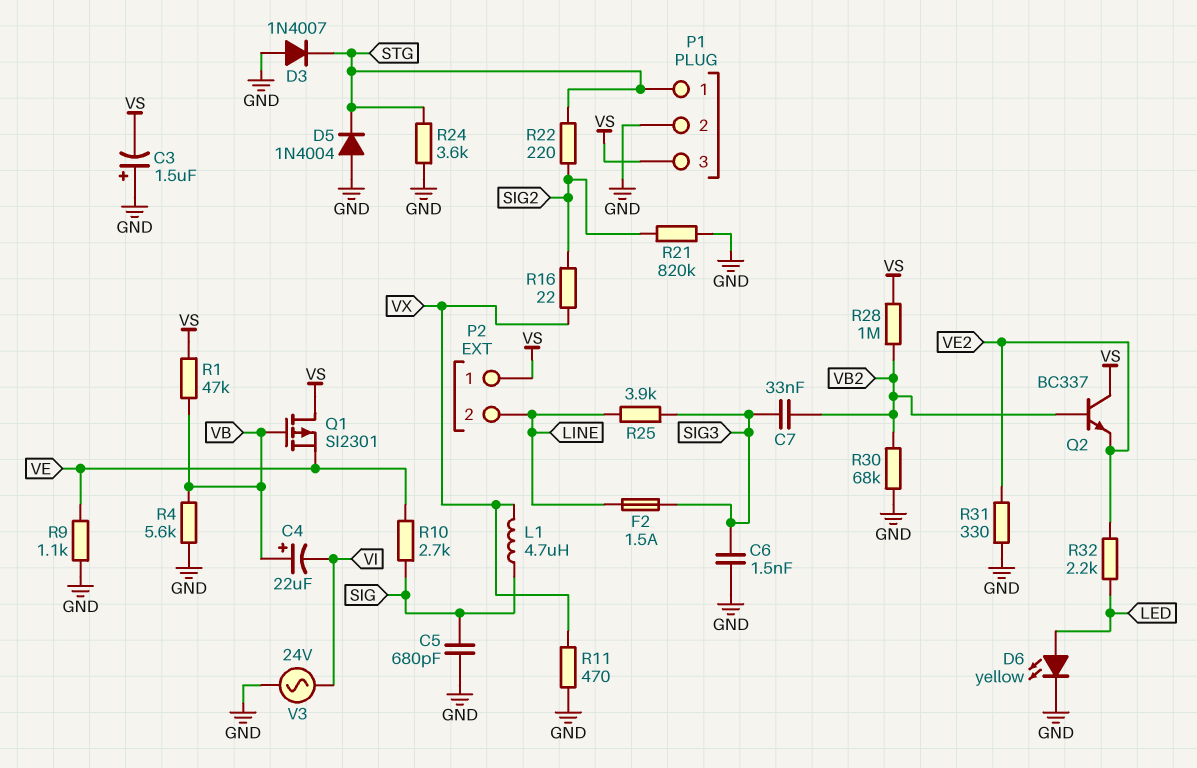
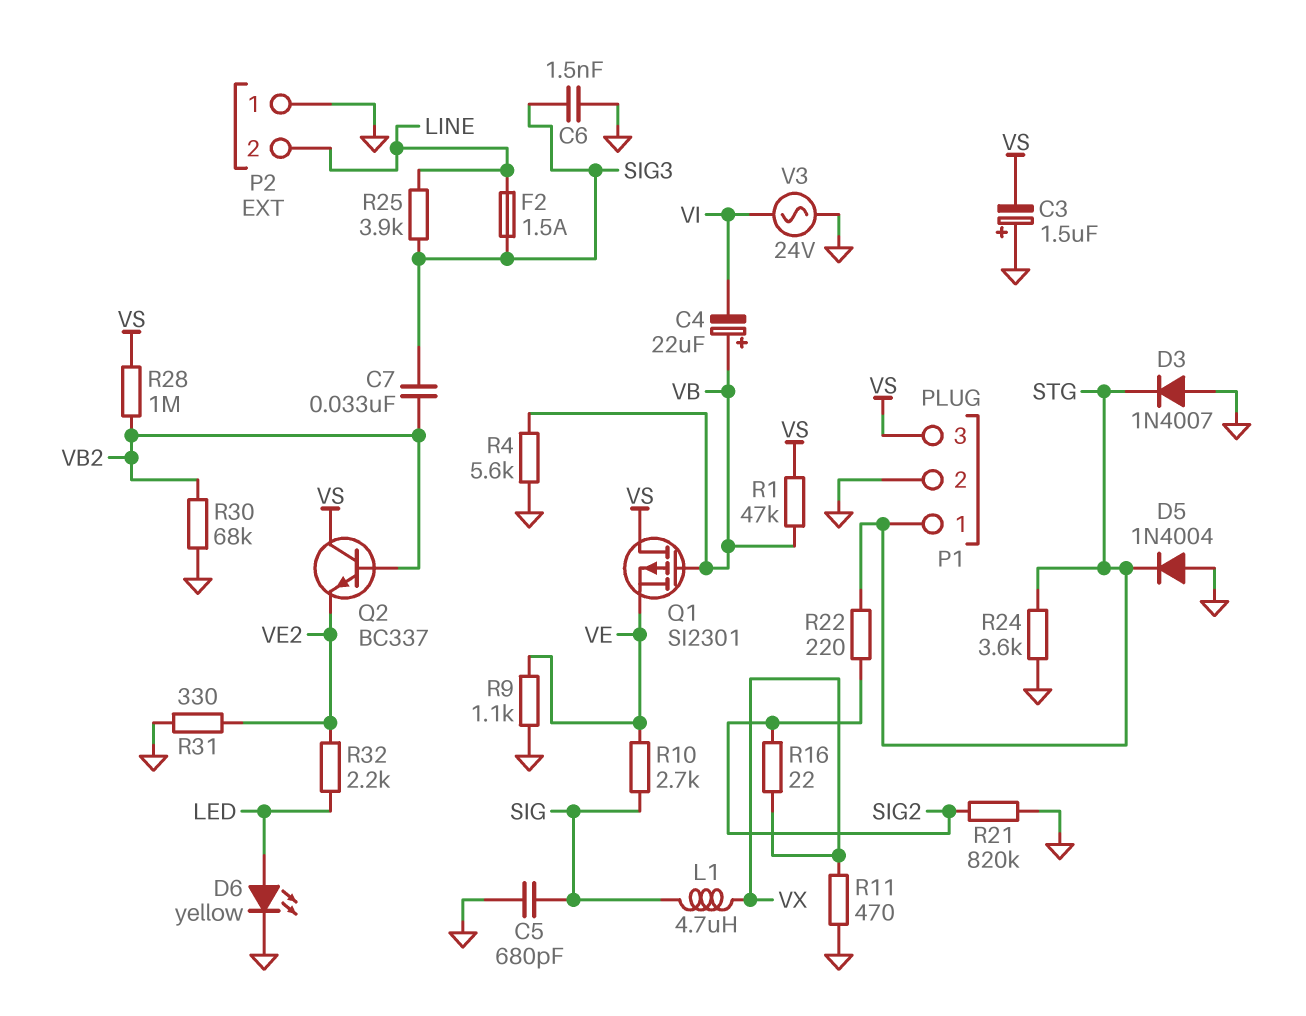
P2 pin 1: VS -> GND

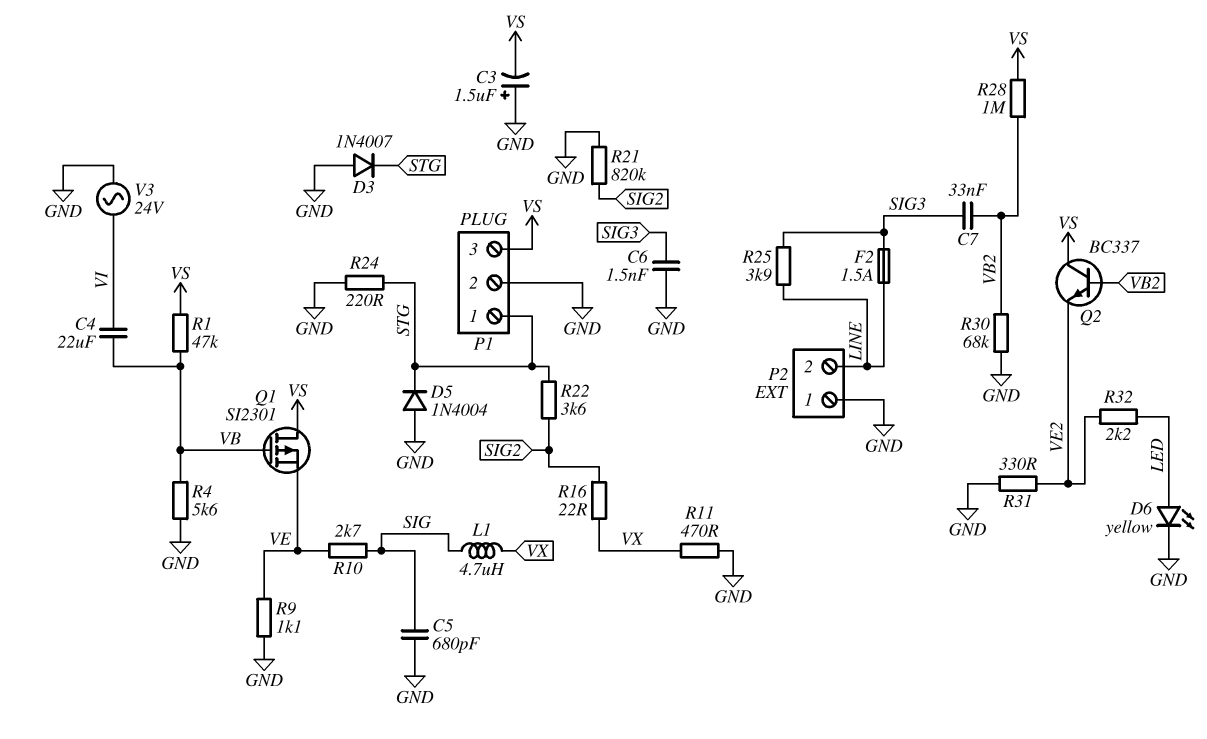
C4: 22uF (plus VB, minus VI) -> 22uF (VB, VI)
R22: 220 (SIG2, STG) -> 3.6k (SIG2, STG)
R24: 3.6k (GND, STG) -> 220 (GND, STG)

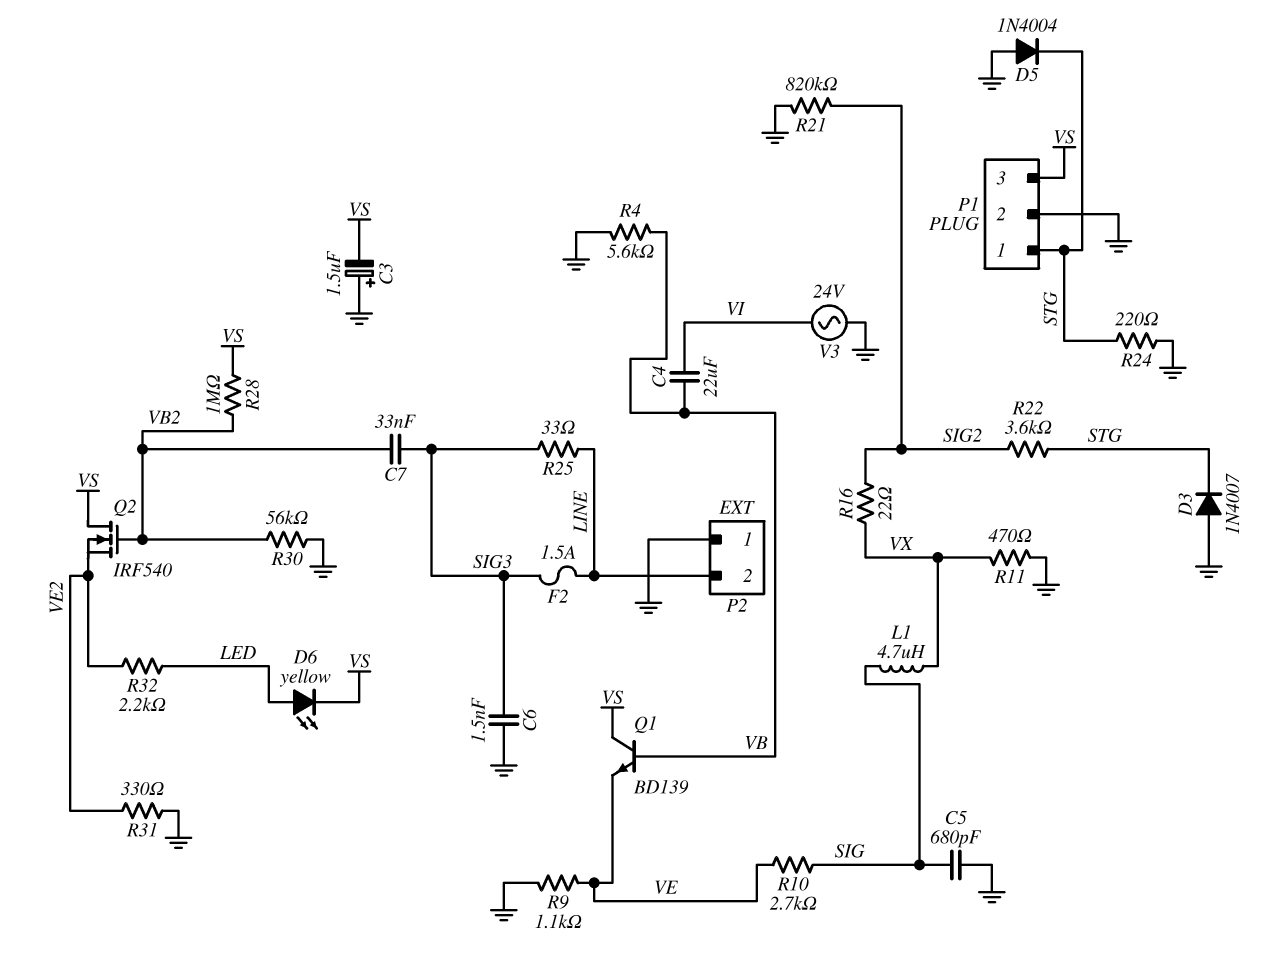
D6: LED yellow (A LED, K GND) -> LED yellow (A LED, K VS)
Q1: PMOS SI2301 (G VB, D VS, S VE) -> NPN BD139 (B VB, C VS, E VE)
Q2: NPN BC337 (B VB2, C VS, E VE2) -> NMOS IRF540 (G VB2, D VS, S VE2)
R1: 47k (VB, VS) -> none
R25: 3.9k (LINE, SIG3) -> 33 (LINE, SIG3)
R30: 68k (GND, VB2) -> 56k (GND, VB2)

